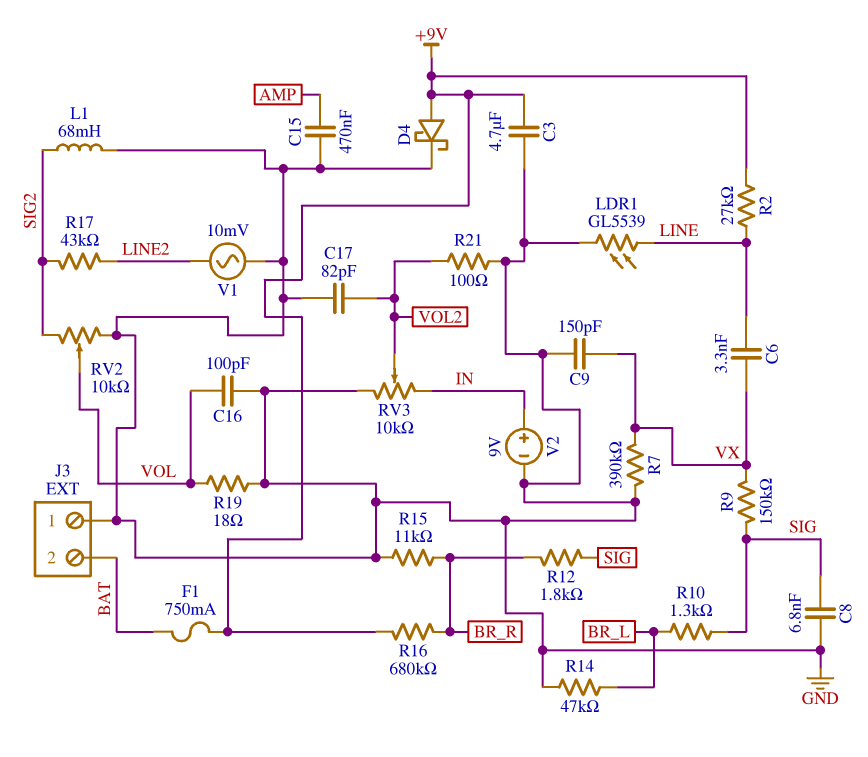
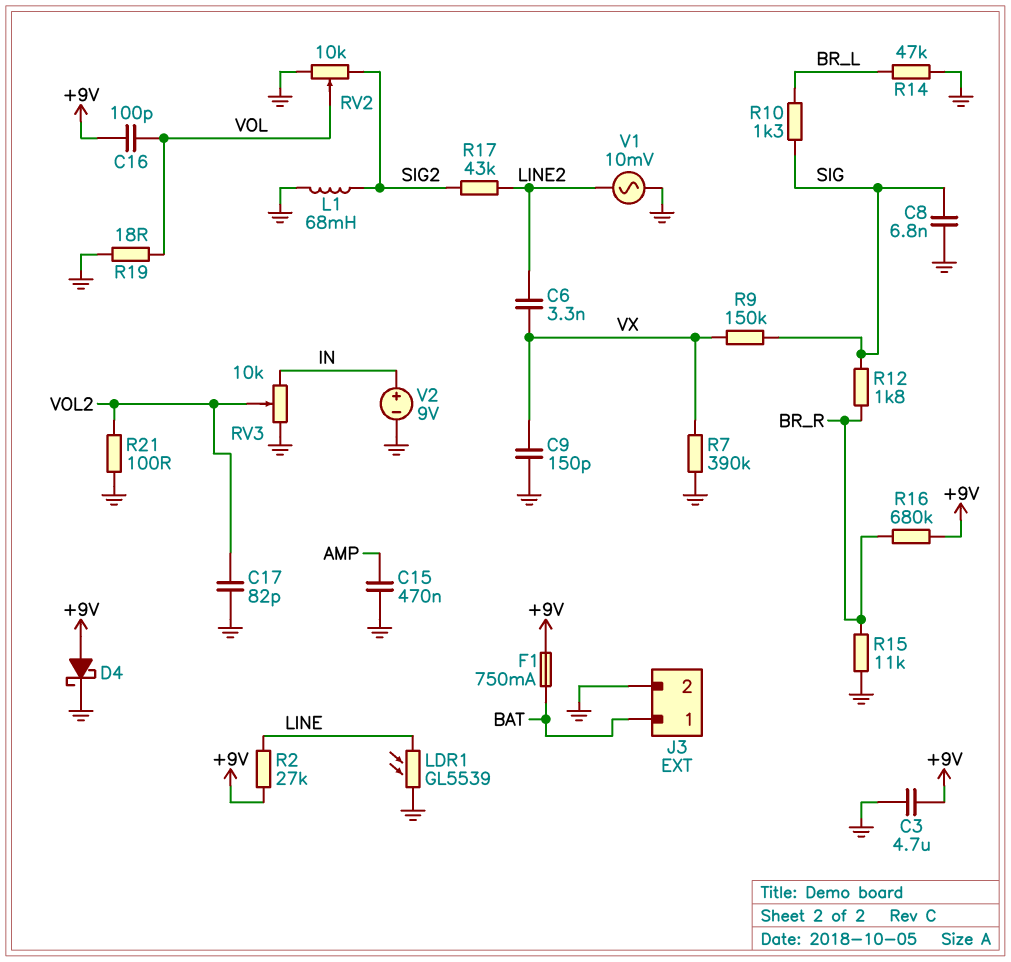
C6: 3.3nF (LINE, VX) -> 3.3nF (LINE2, VX)
C16: 100pF (GND, VOL) -> 100pF (+9V, VOL)
J3 pin 1: GND -> BAT
J3 pin 2: BAT -> GND

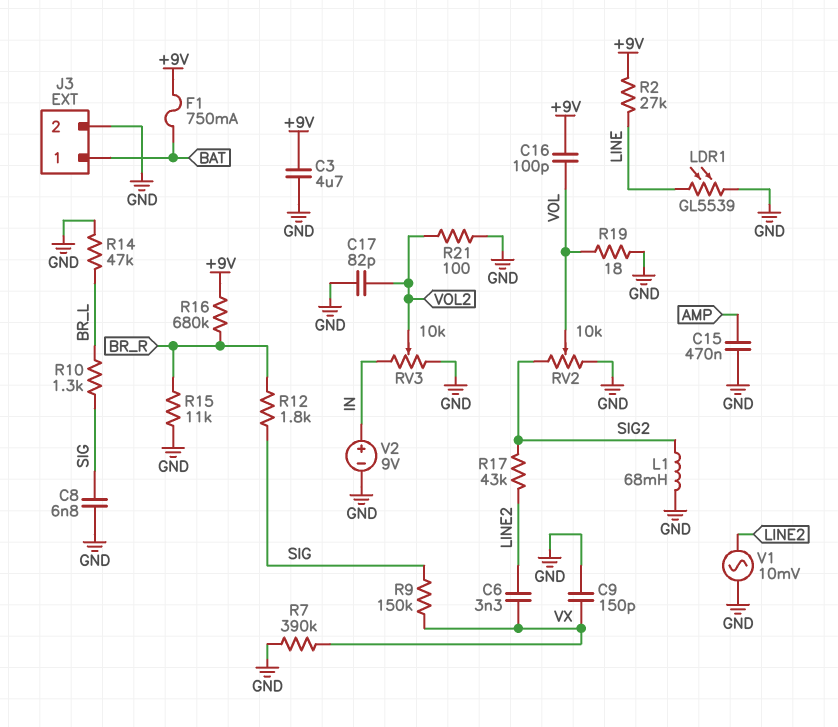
D4: schottky (A +9V, K GND) -> none

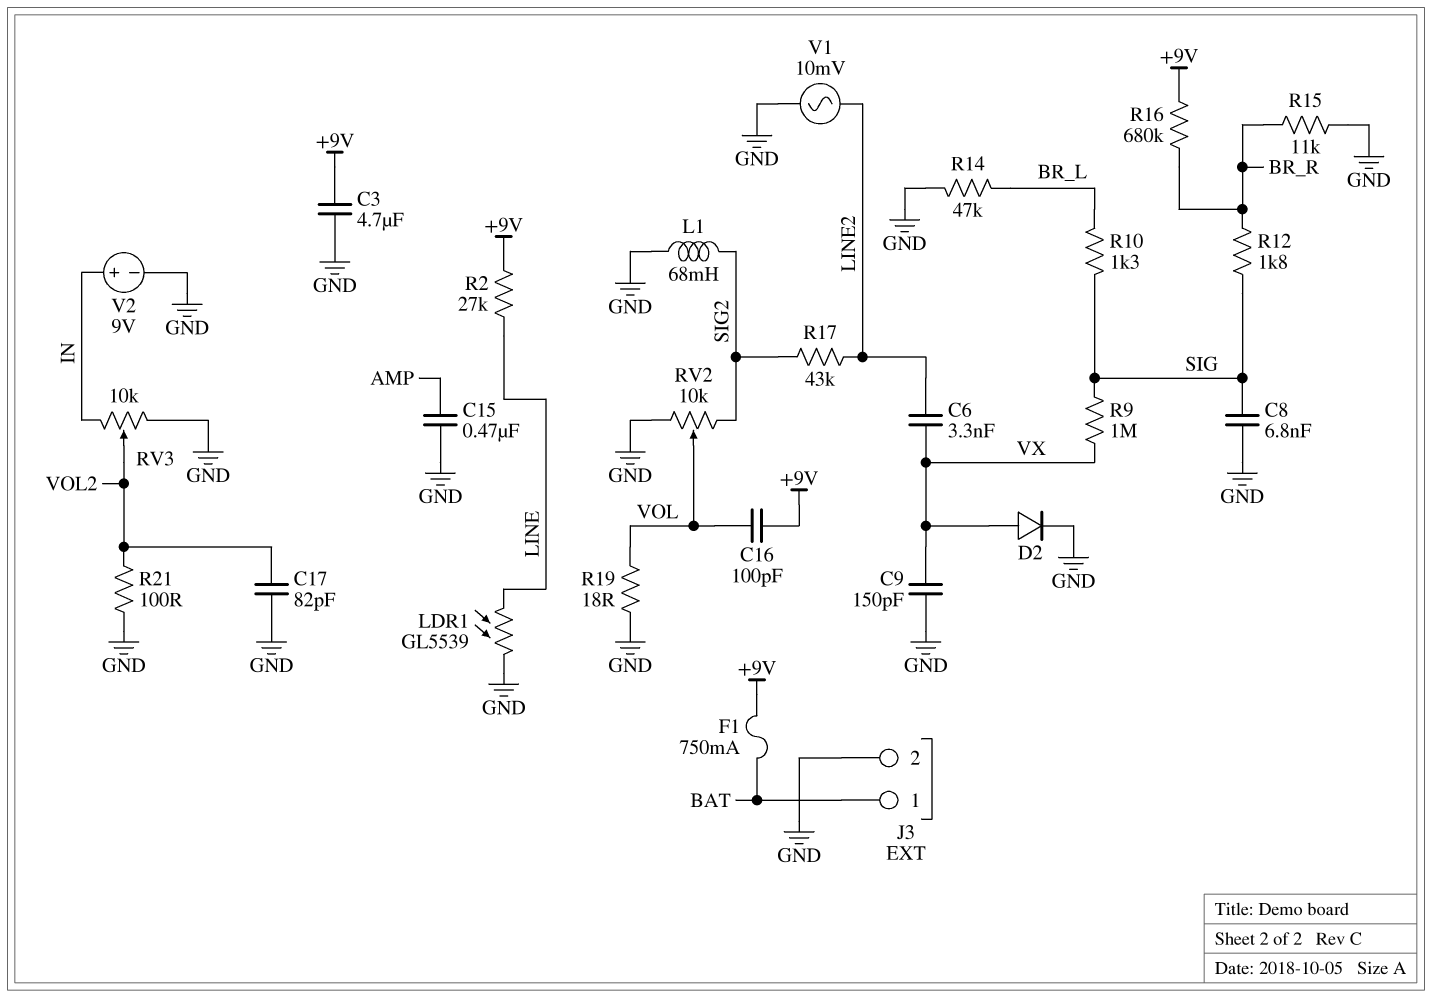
D2: none -> diode (A VX, K GND)
R7: 390k (GND, VX) -> none
R9: 150k (SIG, VX) -> 1M (SIG, VX)

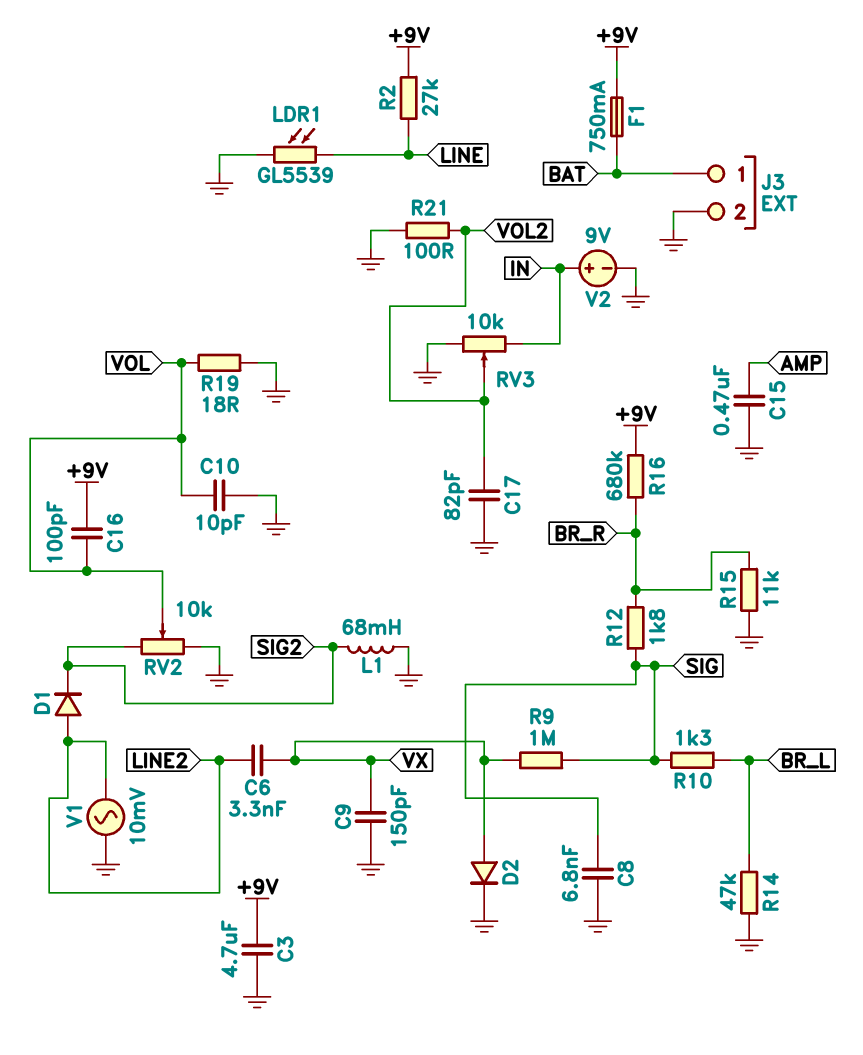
C10: none -> 10pF (GND, VOL)
D1: none -> diode (A LINE2, K SIG2)
R17: 43k (LINE2, SIG2) -> none

